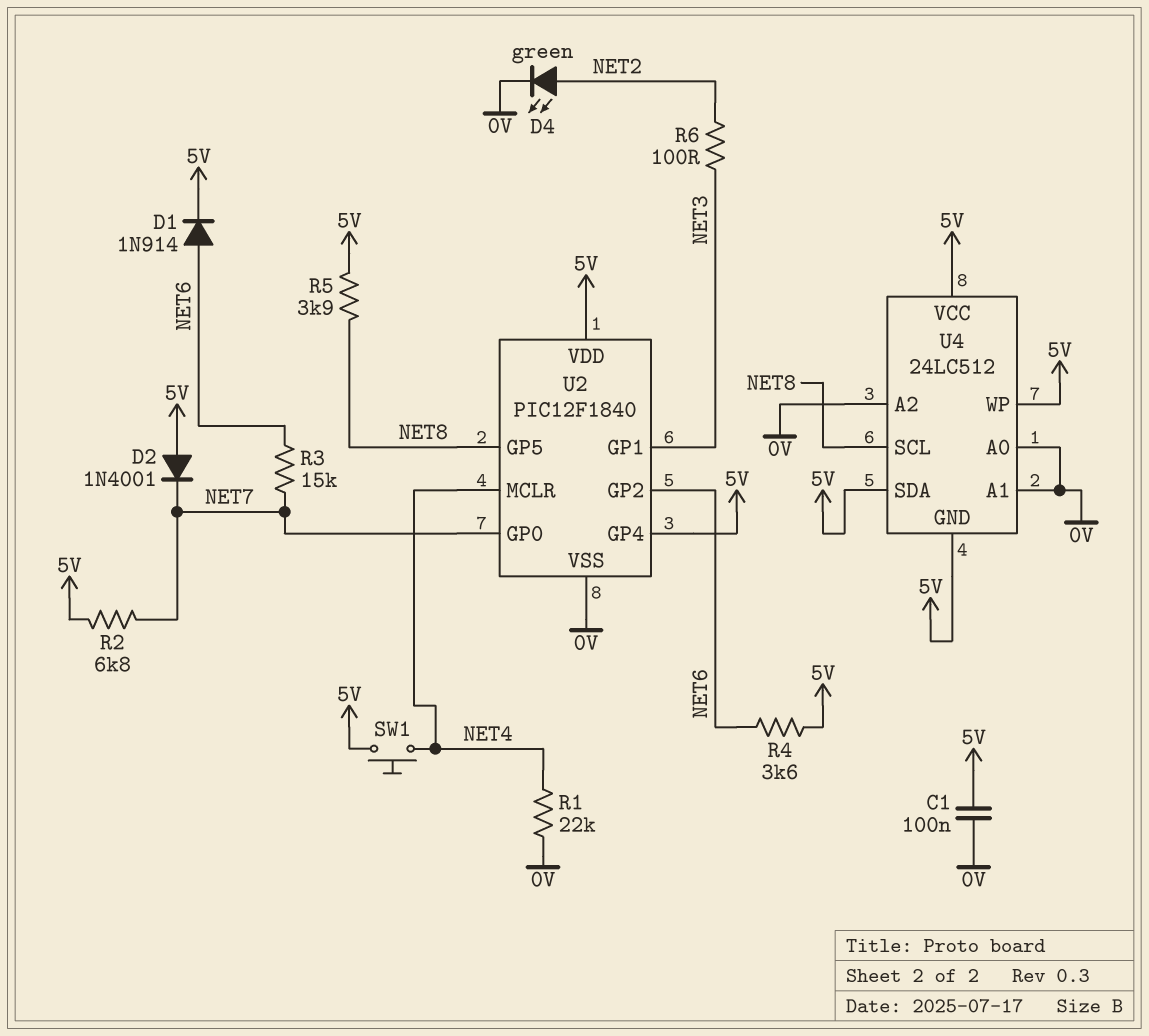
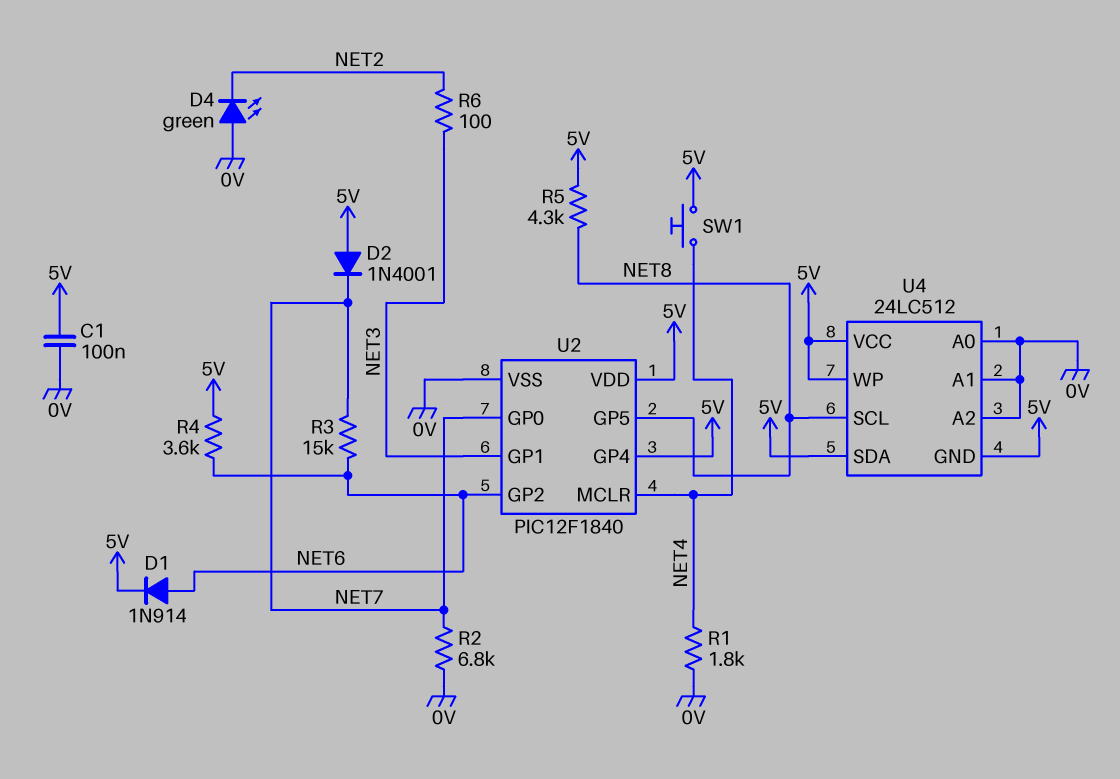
D4: LED green (A NET2, K 0V) -> LED green (A 0V, K NET2)
R1: 22k (0V, NET4) -> 1.8k (0V, NET4)
R2: 6.8k (5V, NET7) -> 6.8k (0V, NET7)
R5: 3.9k (5V, NET8) -> 4.3k (5V, NET8)

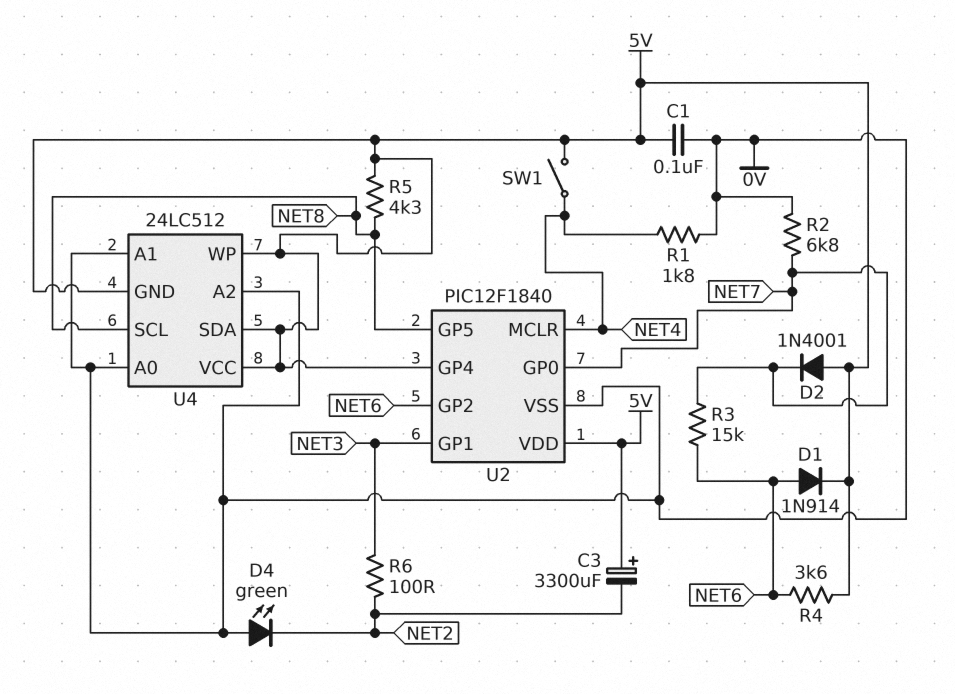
C3: none -> 3300uF (plus 5V, minus NET2)
SW1: button (5V, NET4) -> switch (5V, NET4)

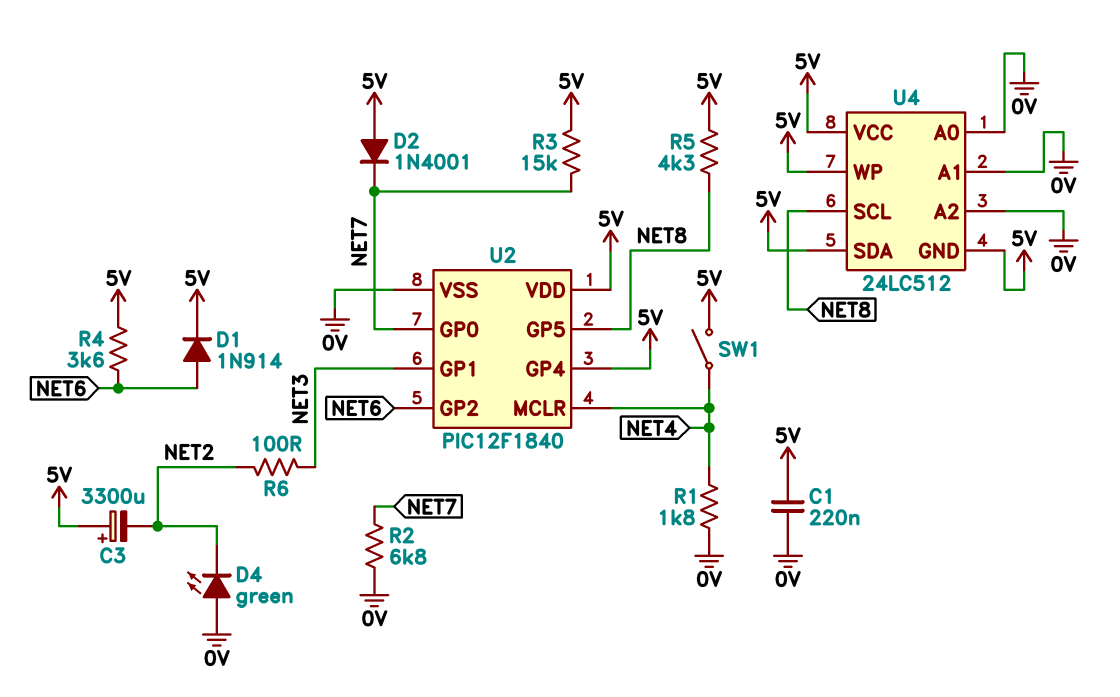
C1: 100nF (0V, 5V) -> 220nF (0V, 5V)
R3: 15k (NET6, NET7) -> 15k (5V, NET7)

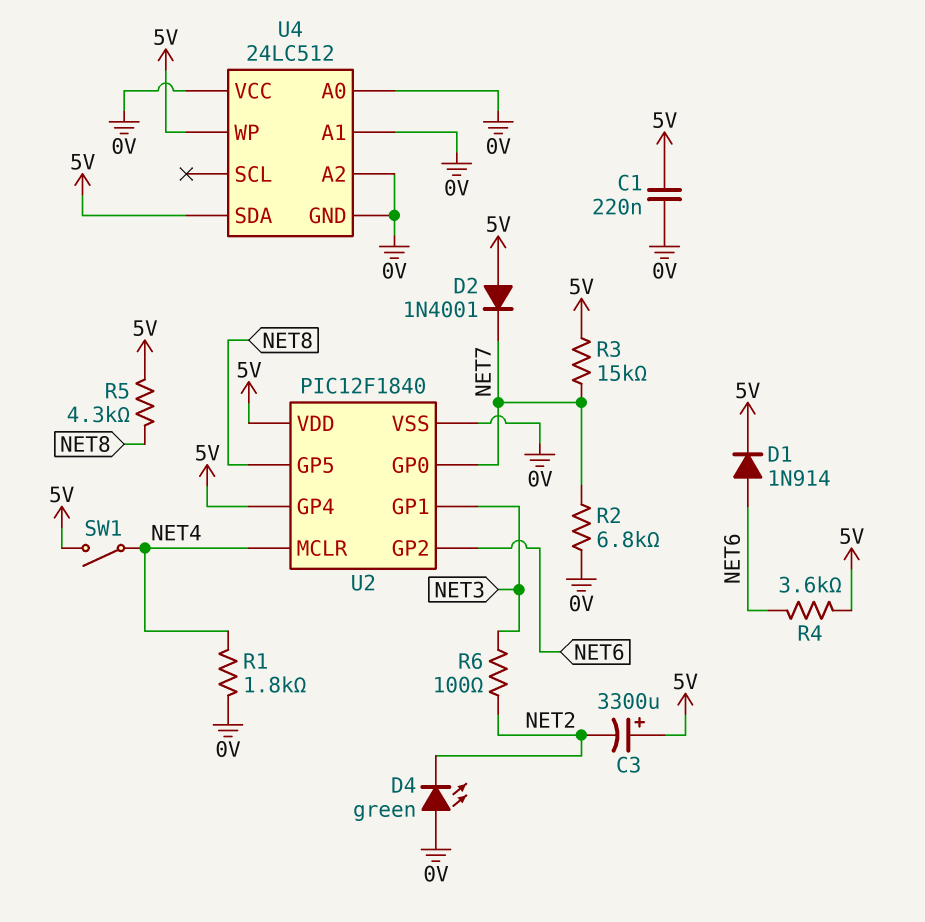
U4 pin GND: 5V -> 0V
U4 pin SCL: NET8 -> none
U4 pin VCC: 5V -> 0V

